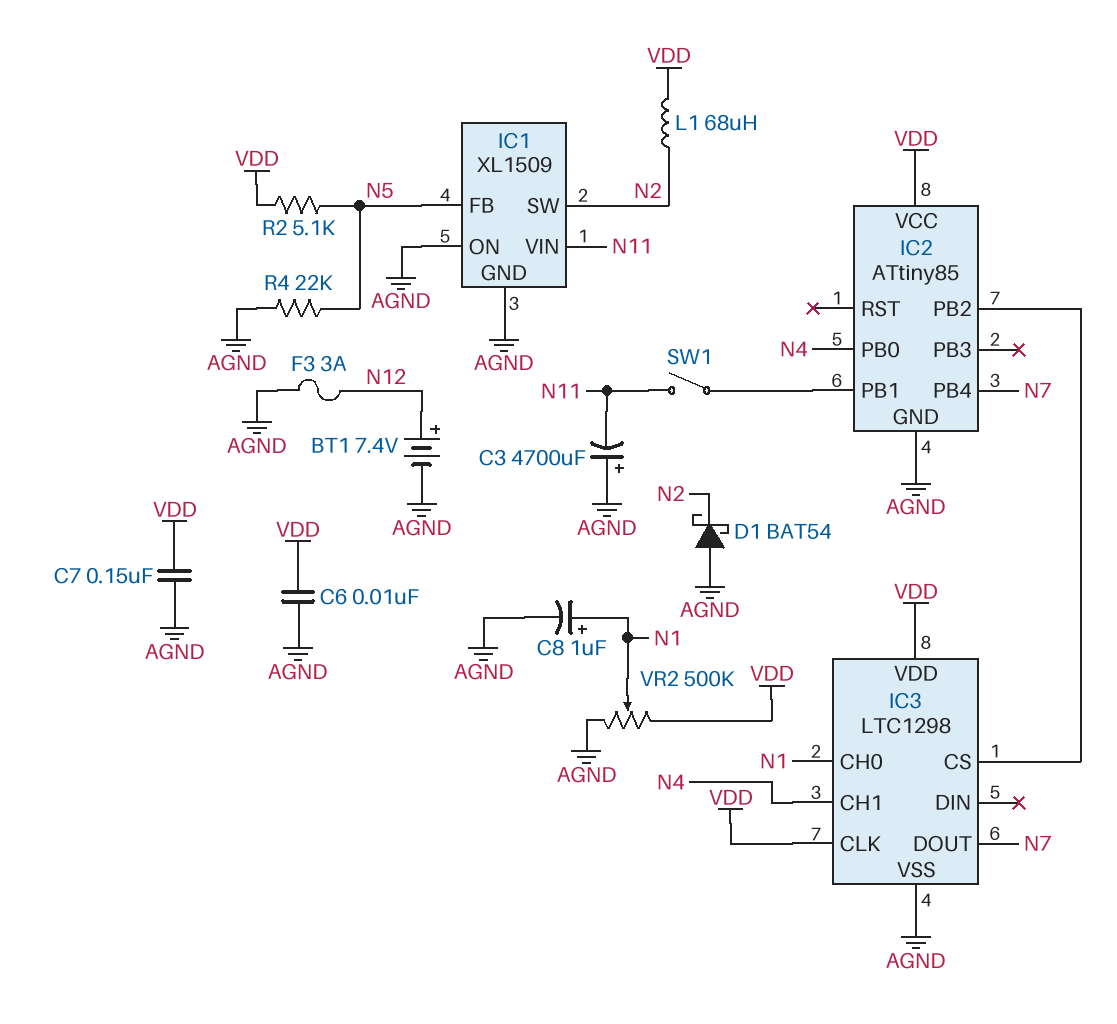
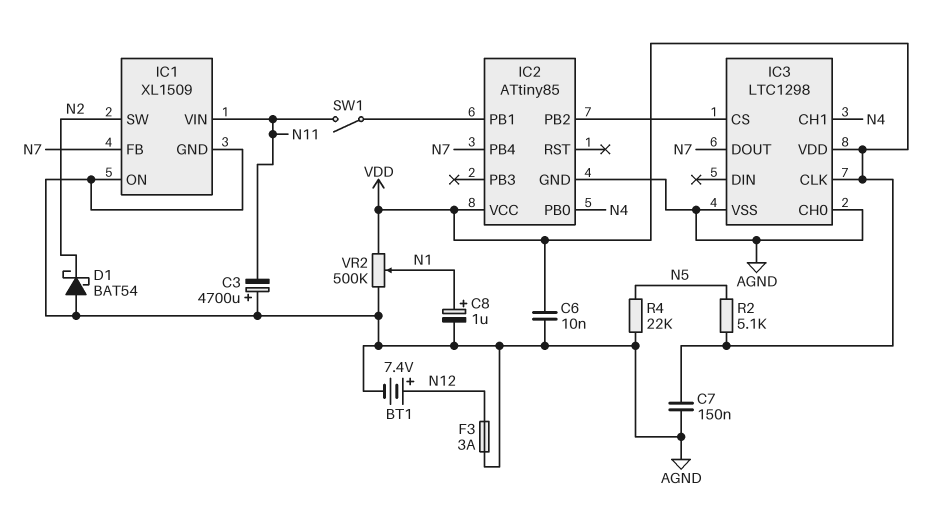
IC1 pin FB: N5 -> N7
IC3 pin CH0: N1 -> AGND
L1: 68uH (N2, VDD) -> none

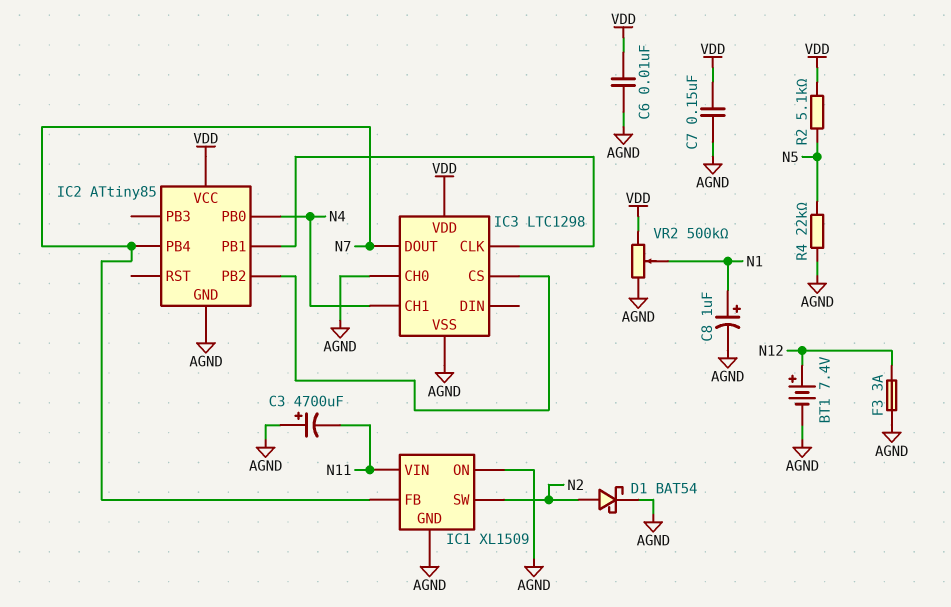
D1: schottky BAT54 (A AGND, K N2) -> schottky BAT54 (A N2, K AGND)
IC3 pin CLK: VDD -> IC2/PB1
SW1: switch (IC2/PB1, N11) -> none

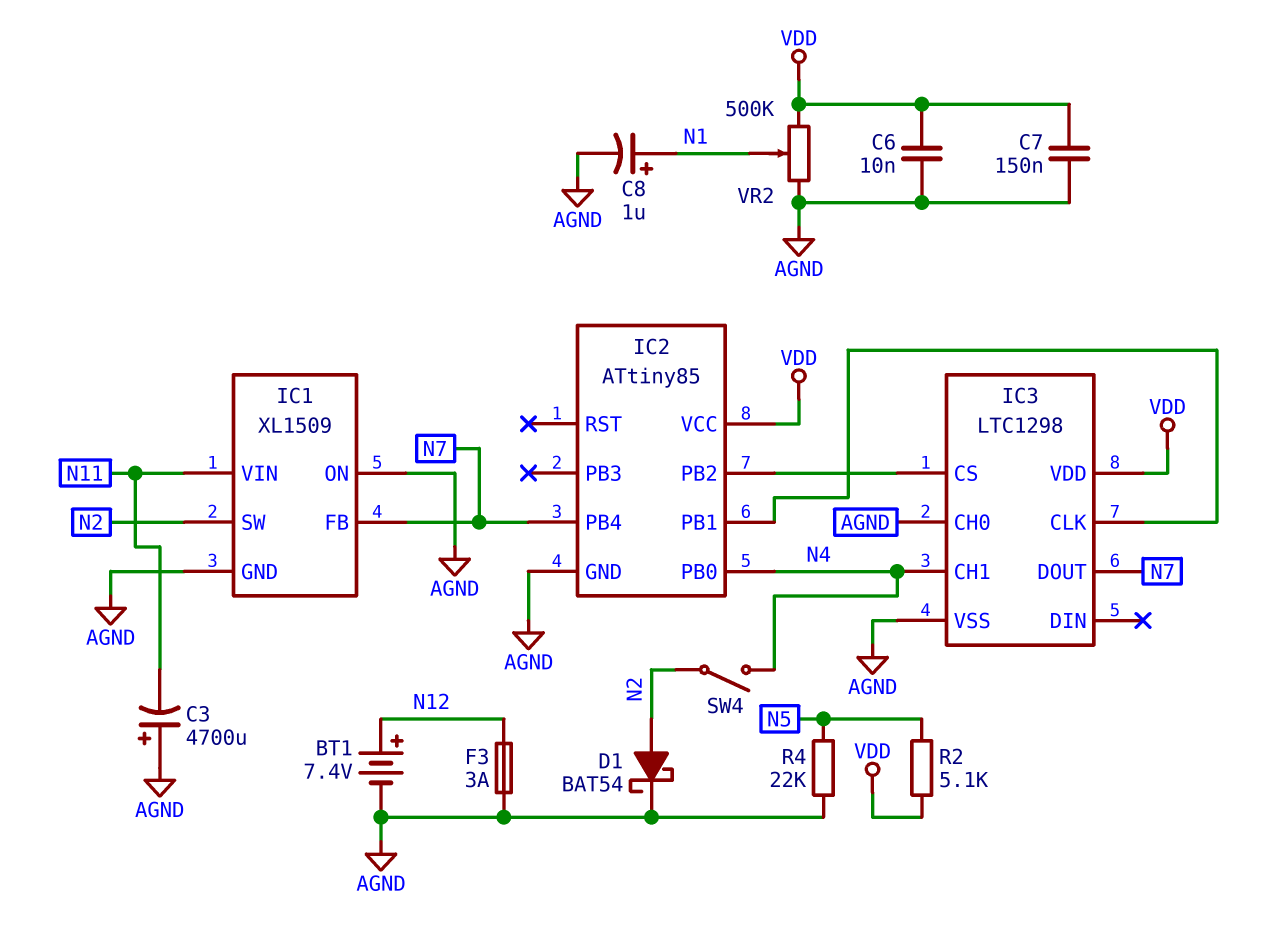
SW4: none -> switch (N2, N4)

